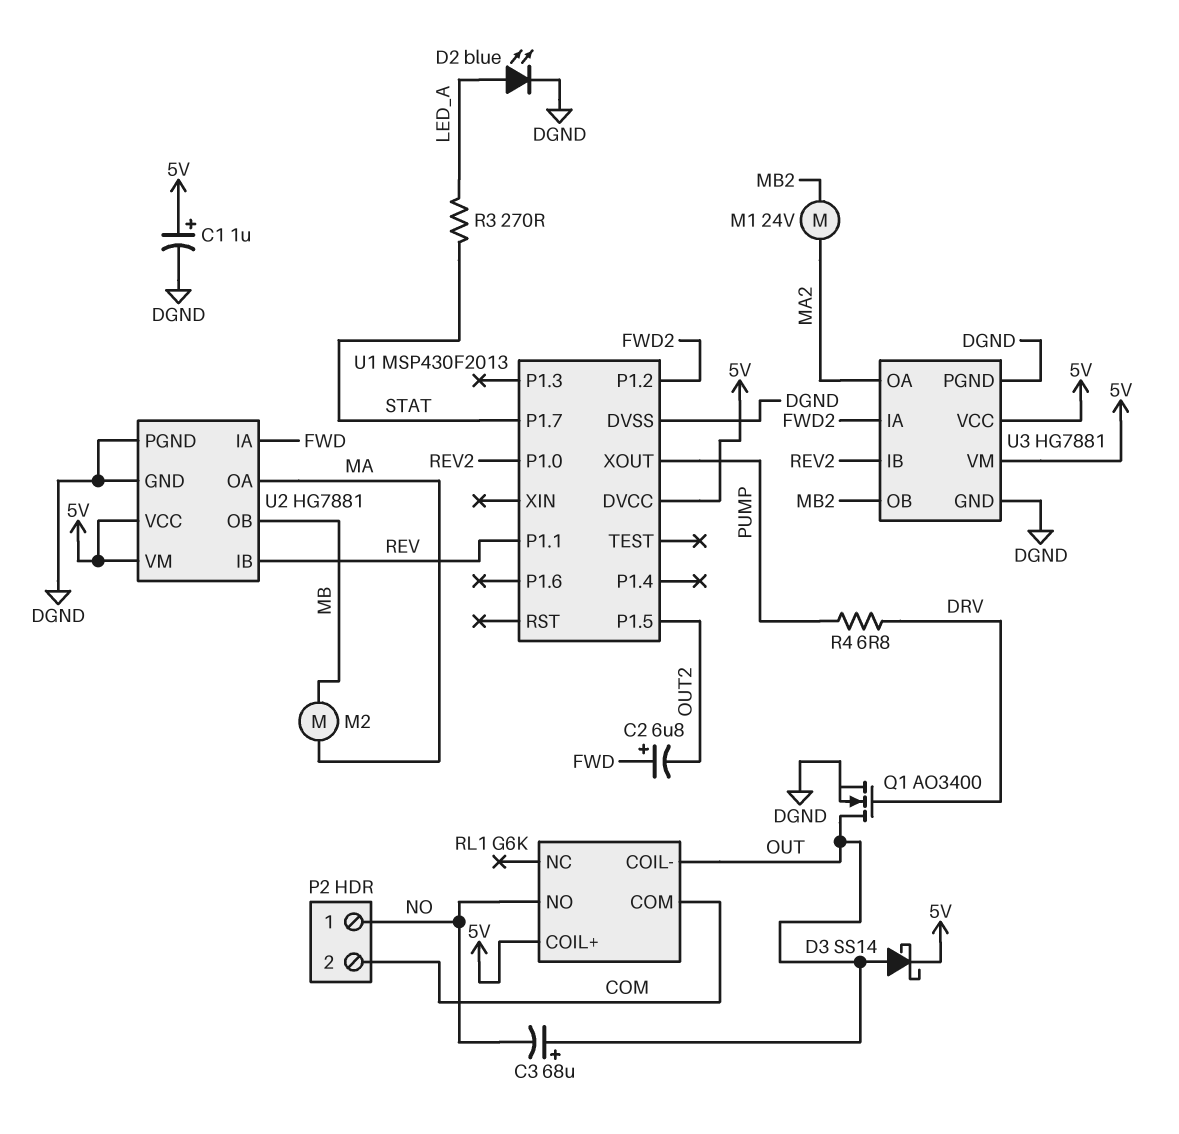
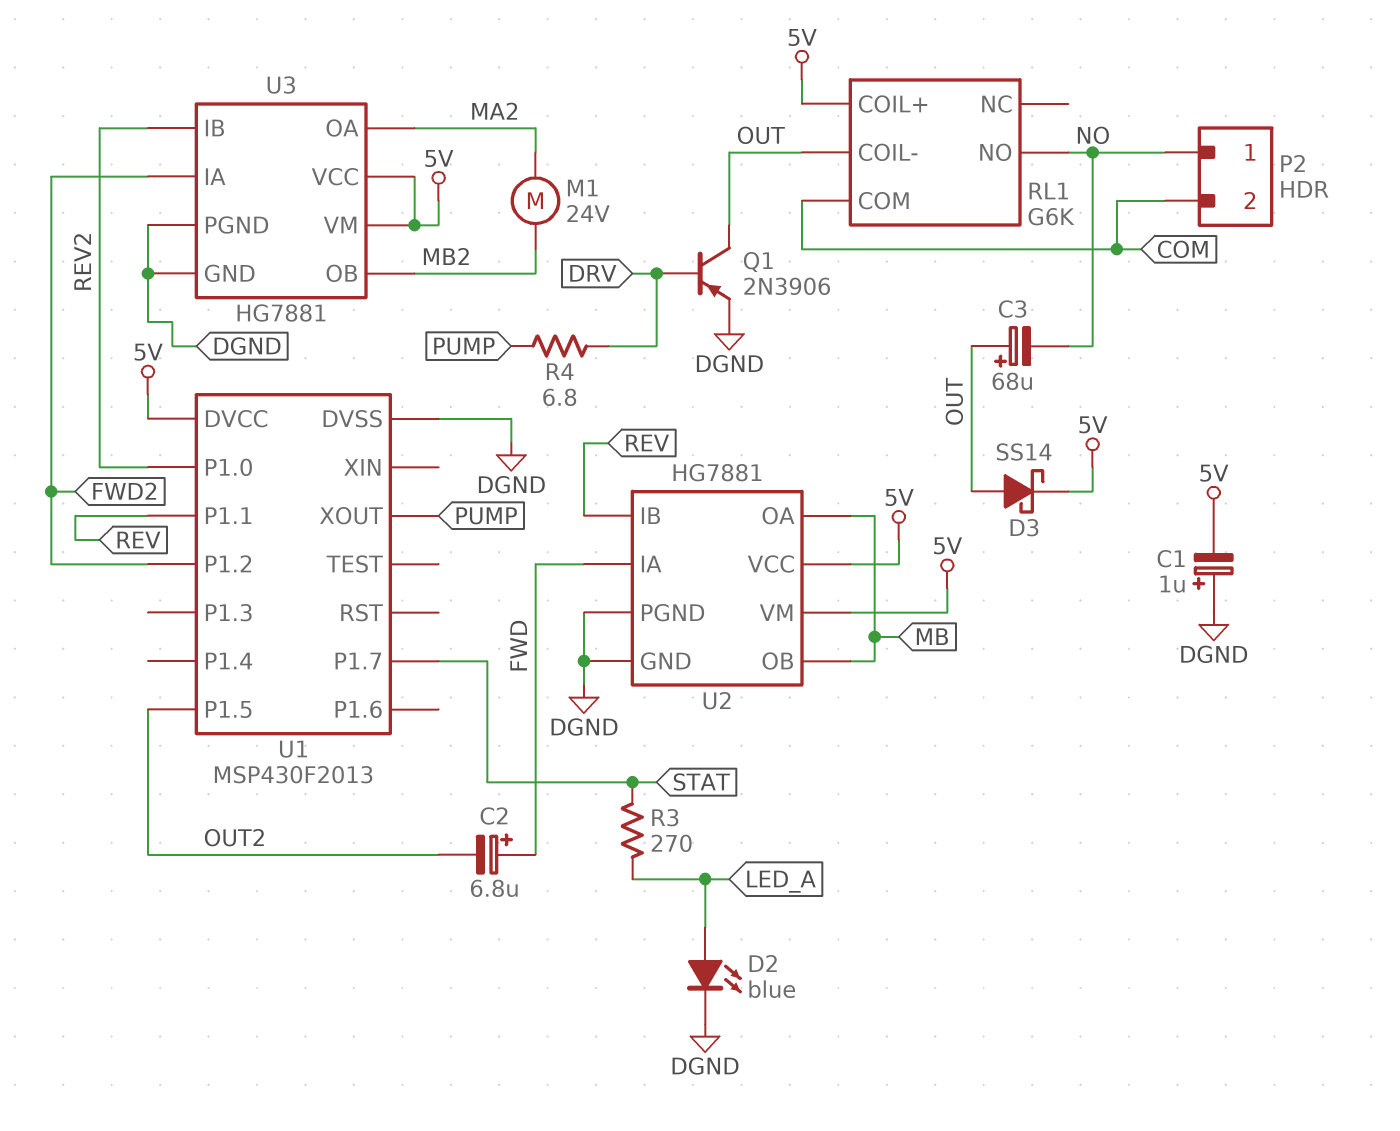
C1: 1uF (plus 5V, minus DGND) -> 1uF (plus DGND, minus 5V)
M2: motor (MA, MB) -> none
Q1: NMOS AO3400 (G DRV, D OUT, S DGND) -> PNP 2N3906 (B DRV, C OUT, E DGND)
U2 pin OA: MA -> MB

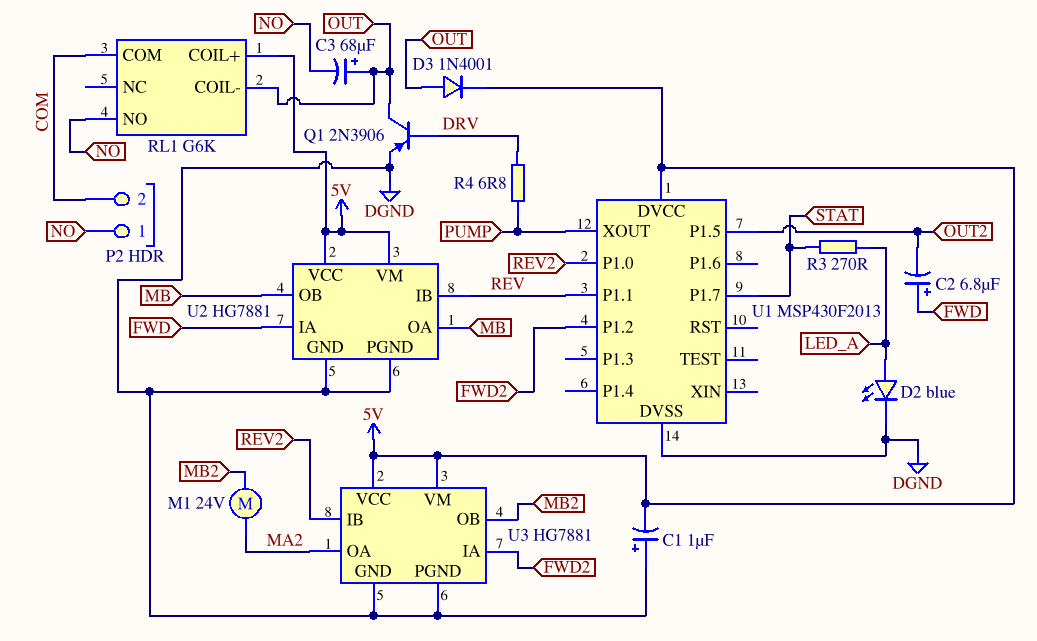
D3: schottky SS14 (A OUT, K 5V) -> diode 1N4001 (A OUT, K 5V)

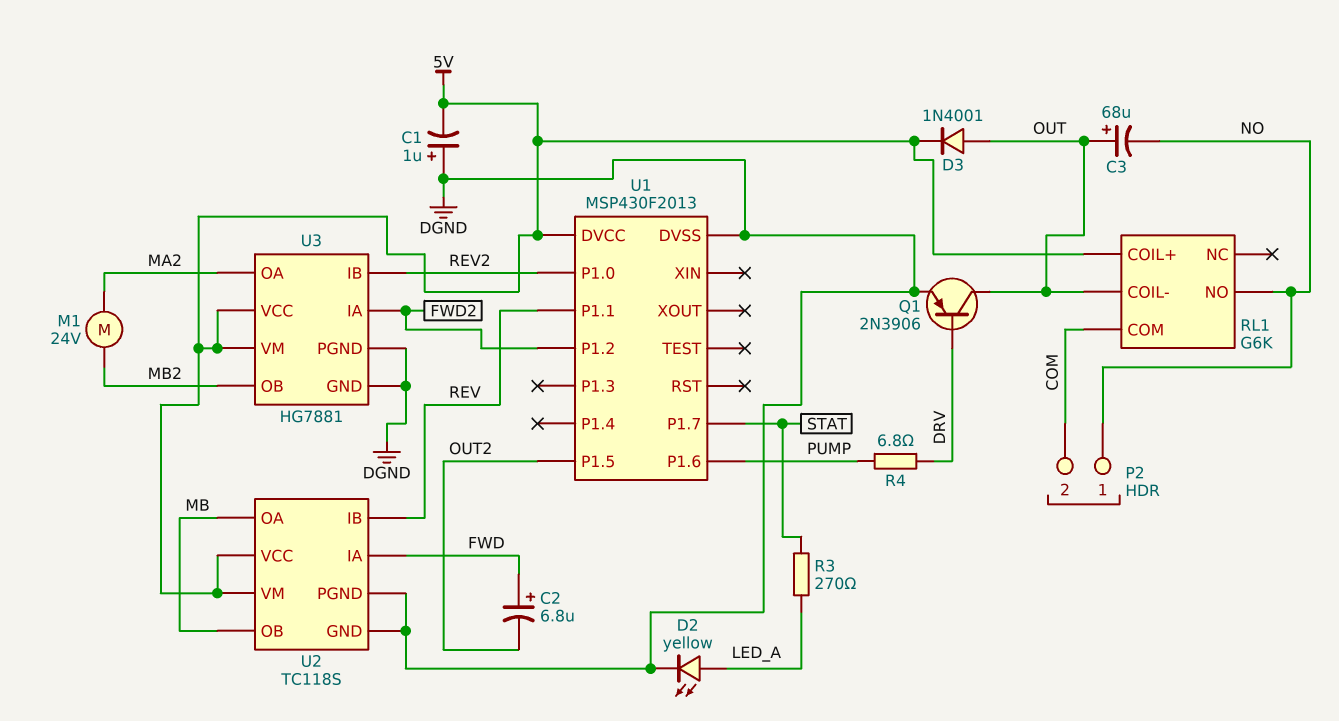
D2: LED blue (A LED_A, K DGND) -> LED yellow (A LED_A, K DGND)
U1 pin P1.6: none -> PUMP
U1 pin XOUT: PUMP -> none
U2: HG7881 -> TC118S

